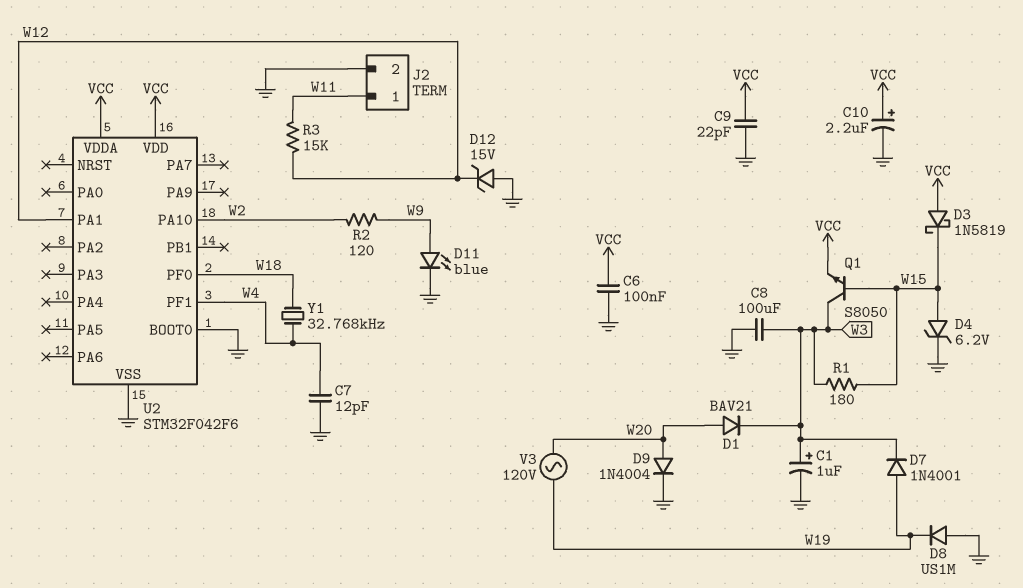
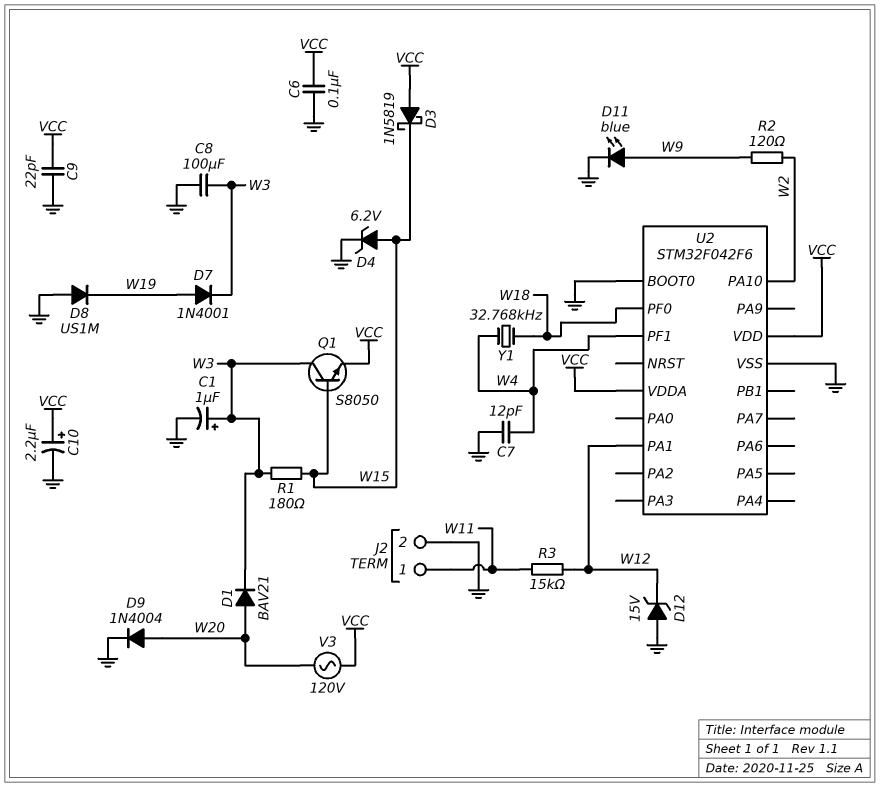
V3: AC 120V (W19, W20) -> AC 120V (VCC, W20)

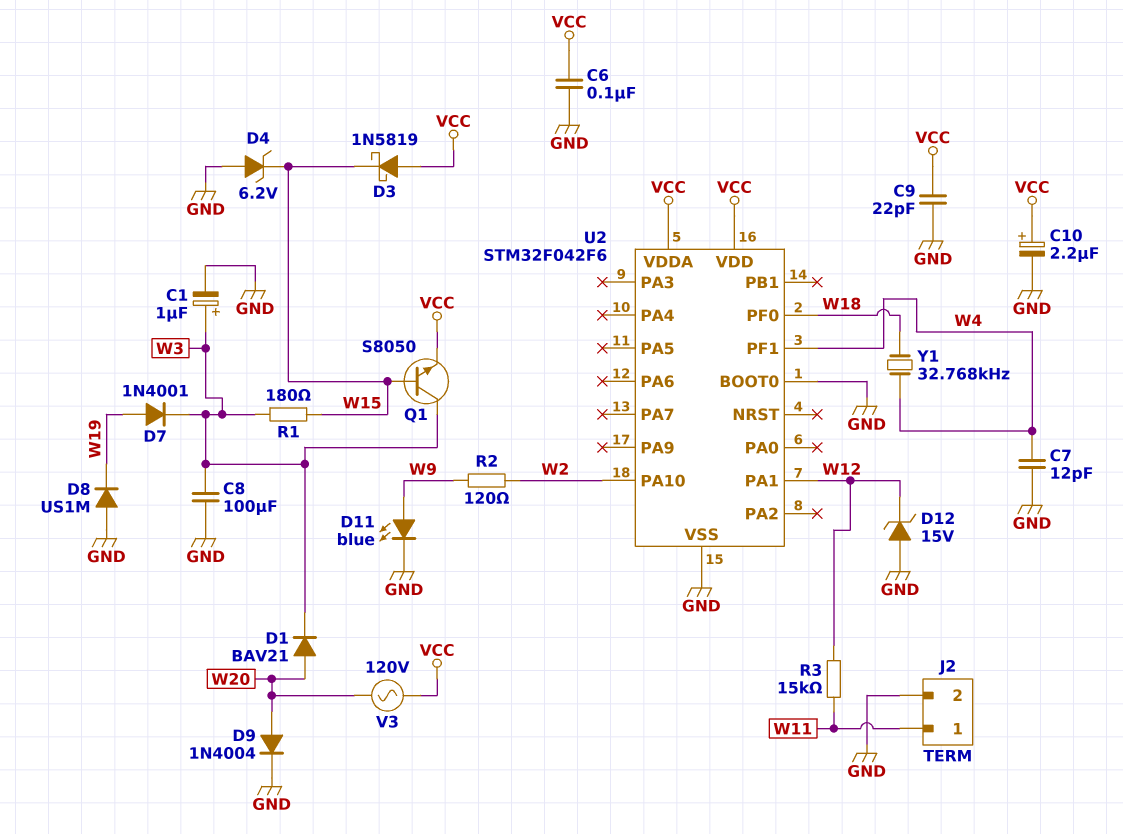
D4: zener 6.2V (A W15, K GND) -> zener 6.2V (A GND, K W15)

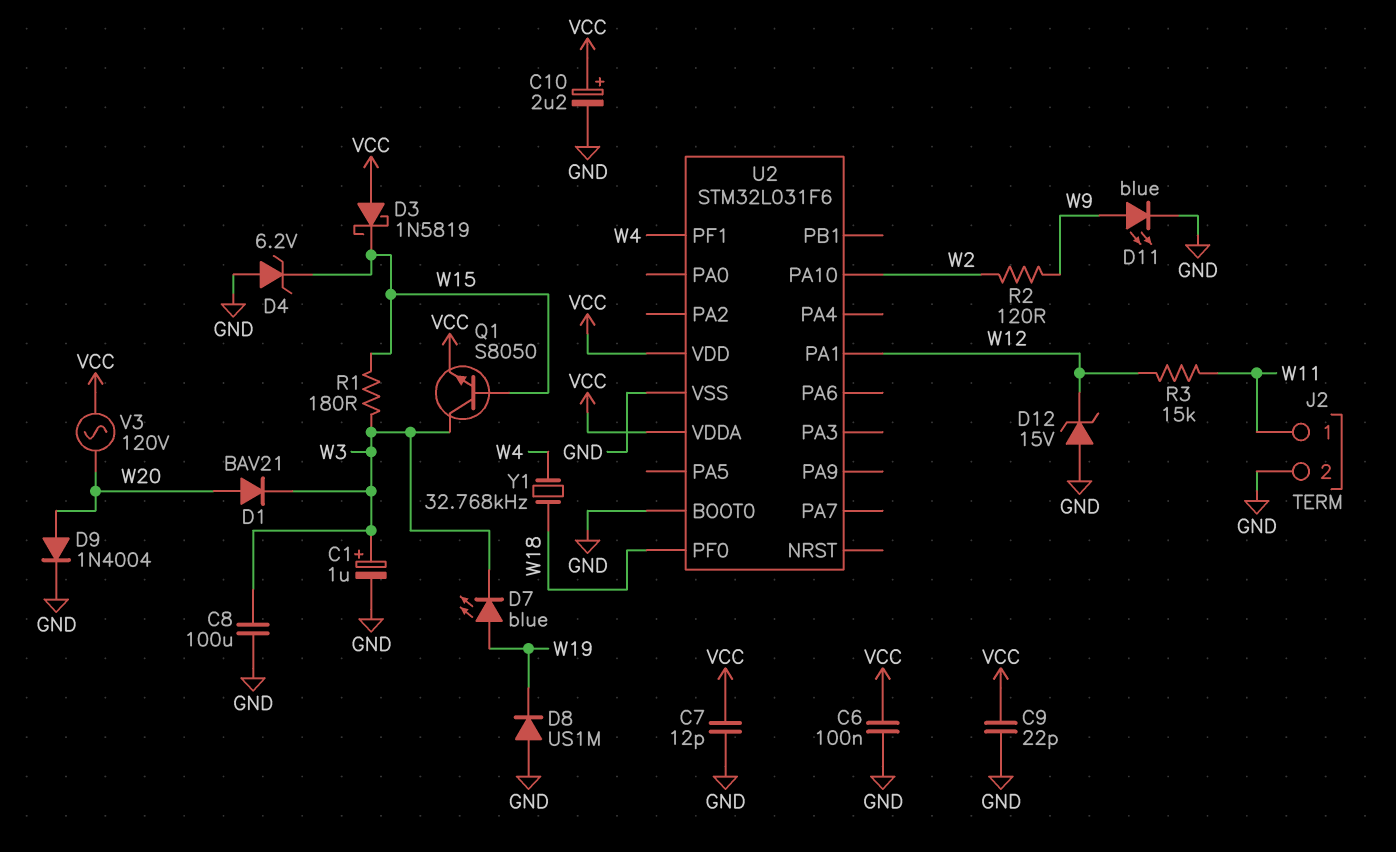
C7: 12pF (GND, W4) -> 12pF (GND, VCC)
D7: diode 1N4001 (A W19, K W3) -> LED blue (A W19, K W3)
U2: STM32F042F6 -> STM32L031F6

